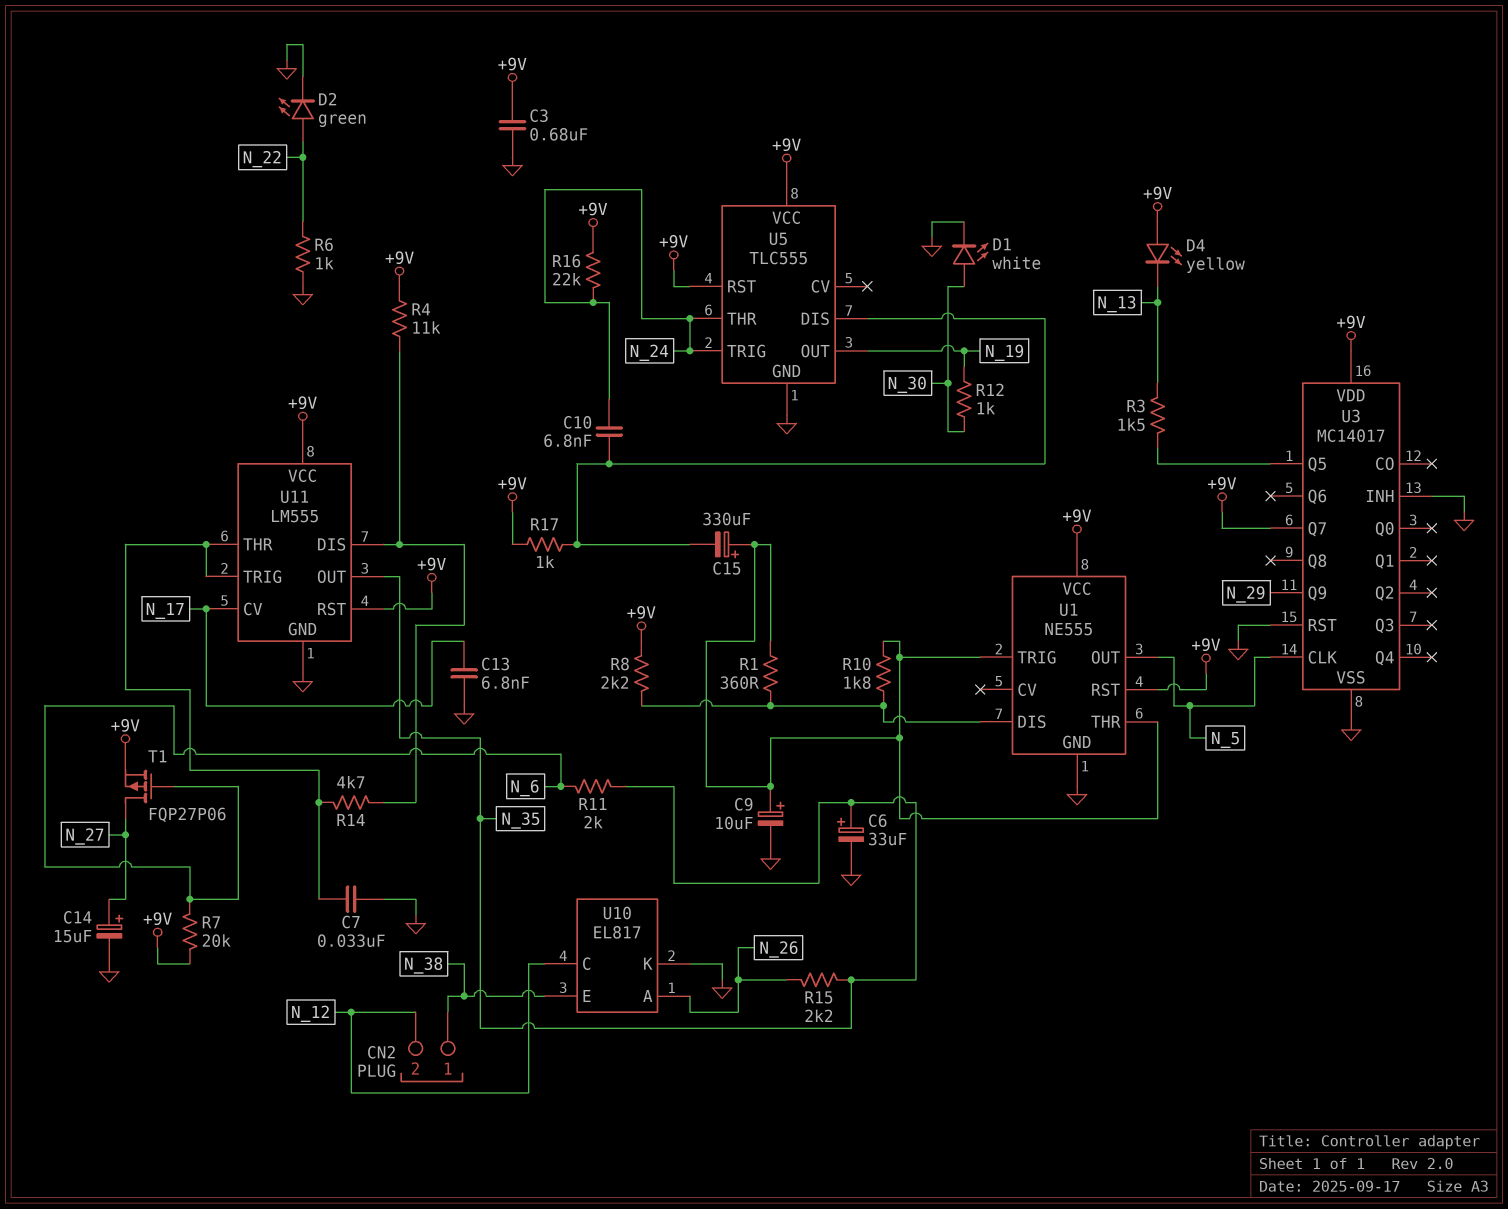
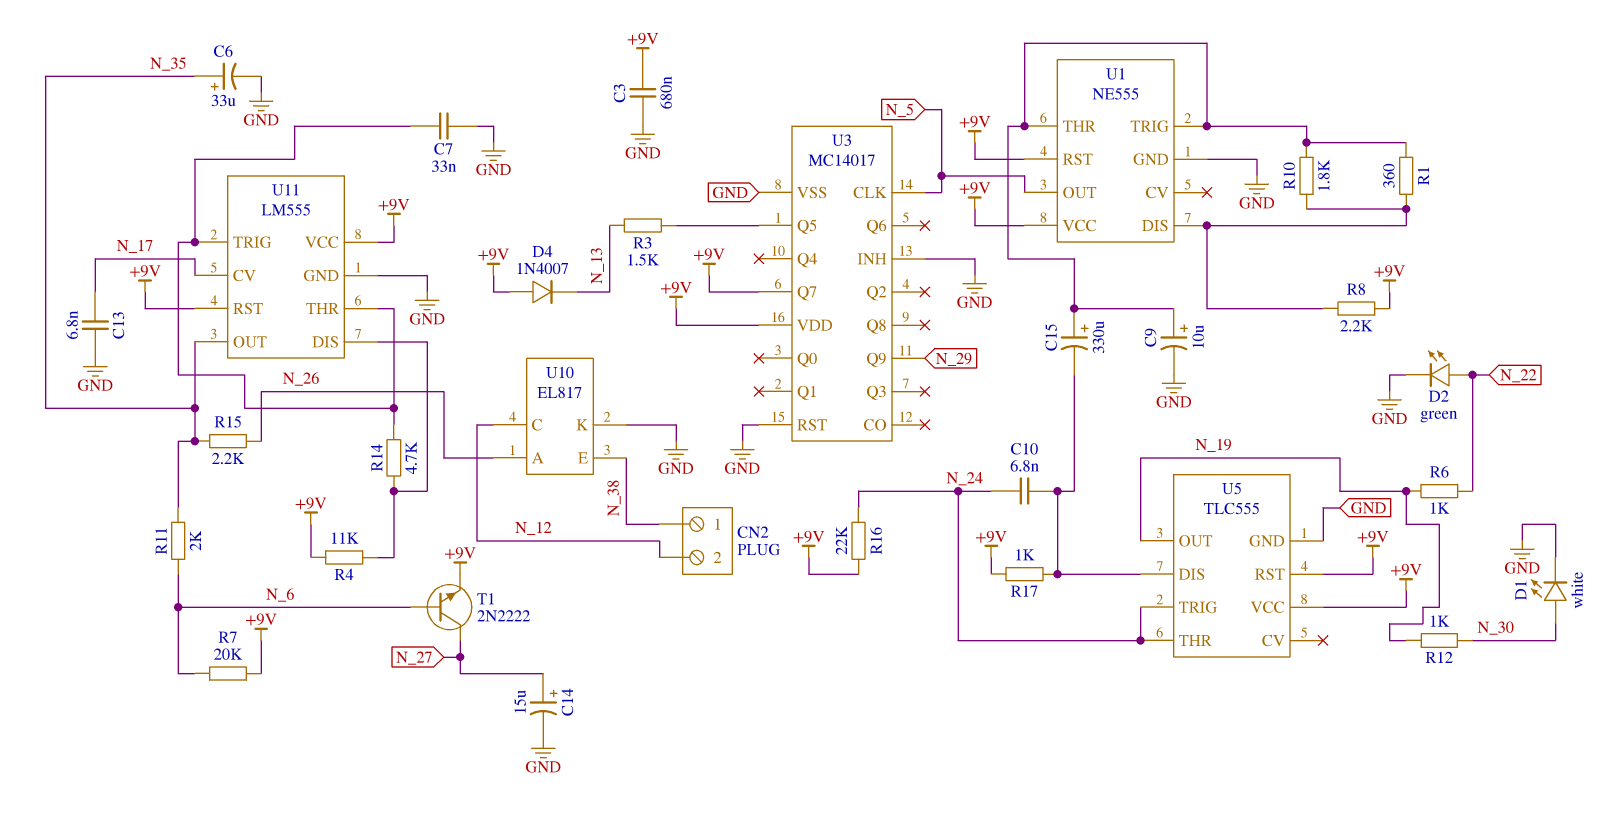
D4: LED yellow (A +9V, K N_13) -> diode 1N4007 (A +9V, K N_13)
R6: 1k (GND, N_22) -> 1k (N_19, N_22)
T1: PMOS FQP27P06 (G N_6, D N_27, S +9V) -> NPN 2N2222 (B N_6, C N_27, E +9V)

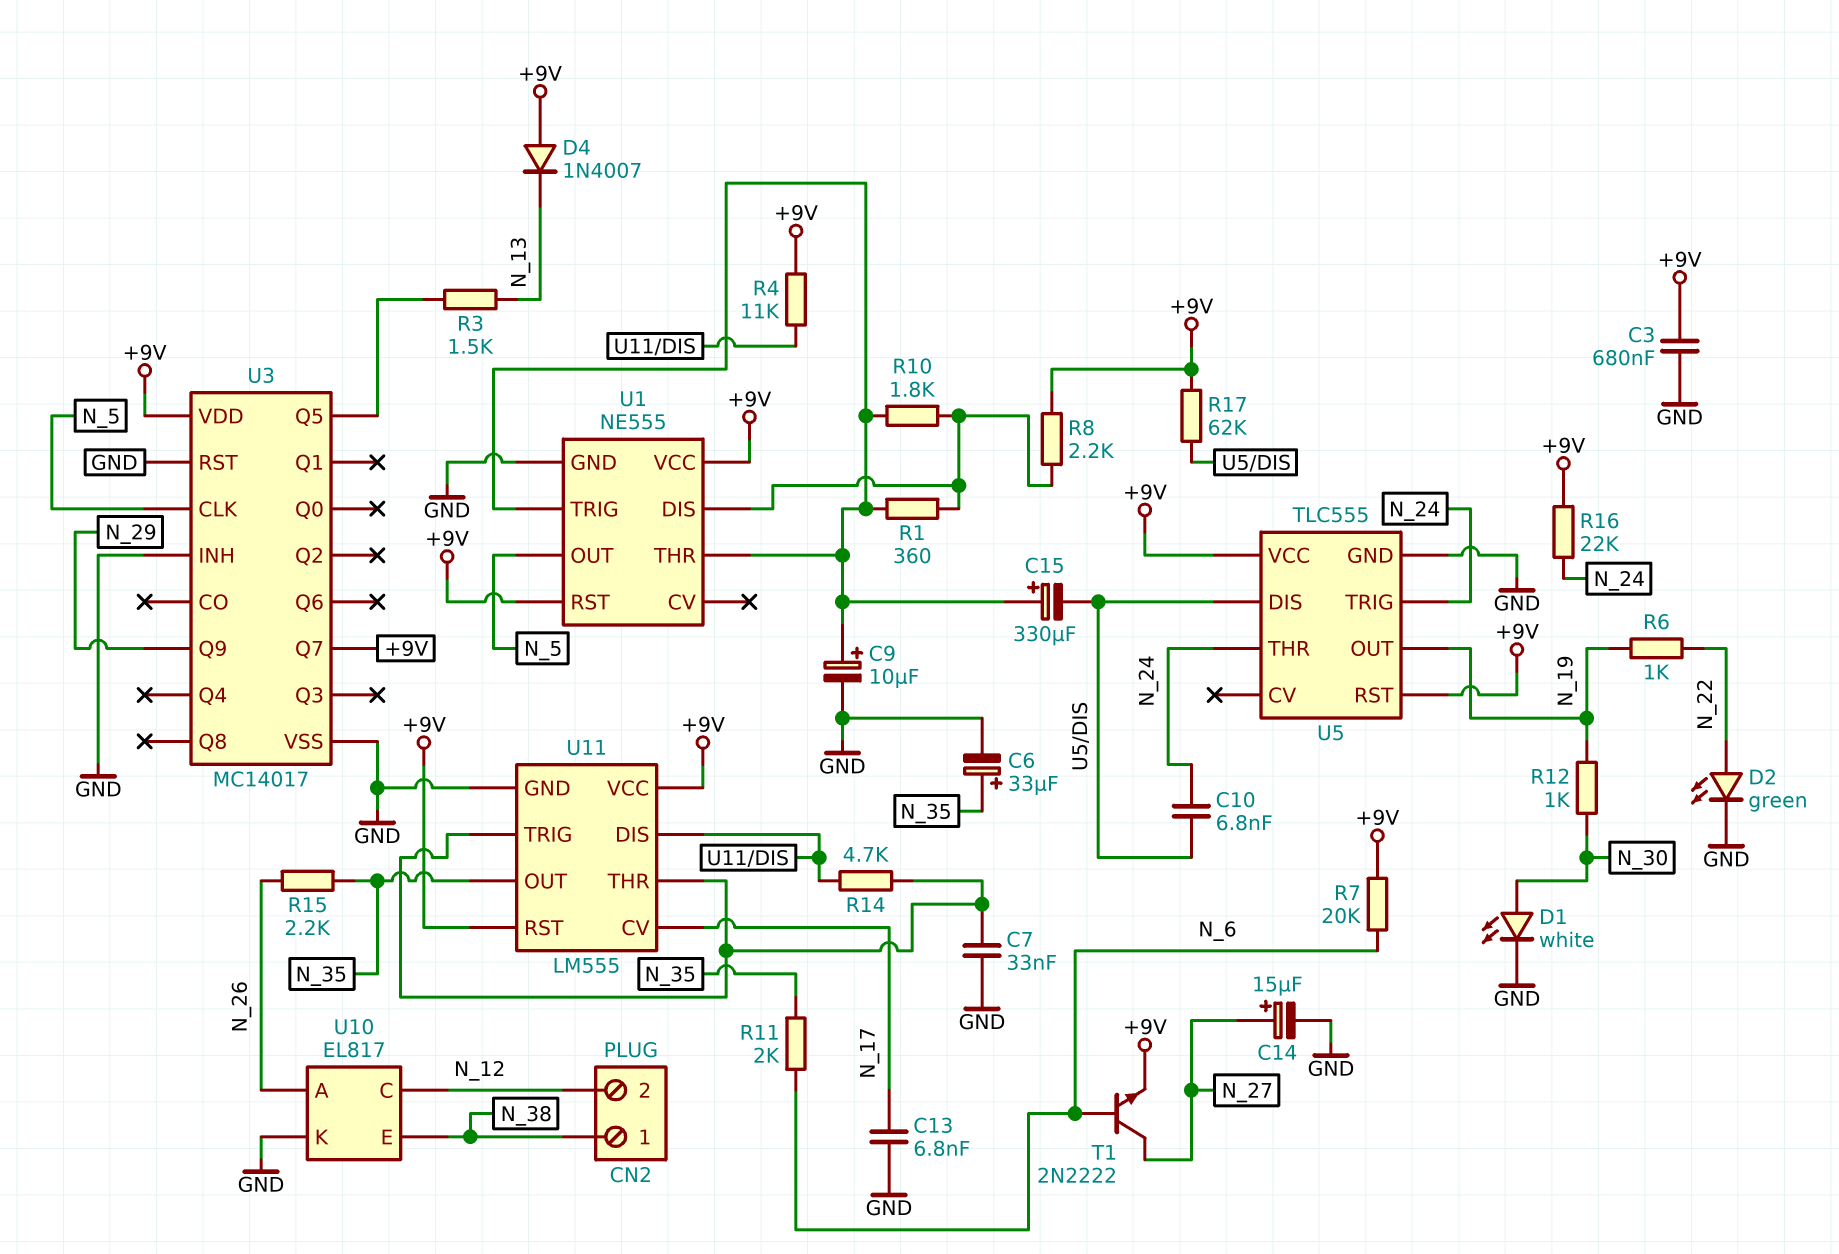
R17: 1k (+9V, U5/DIS) -> 62k (+9V, U5/DIS)

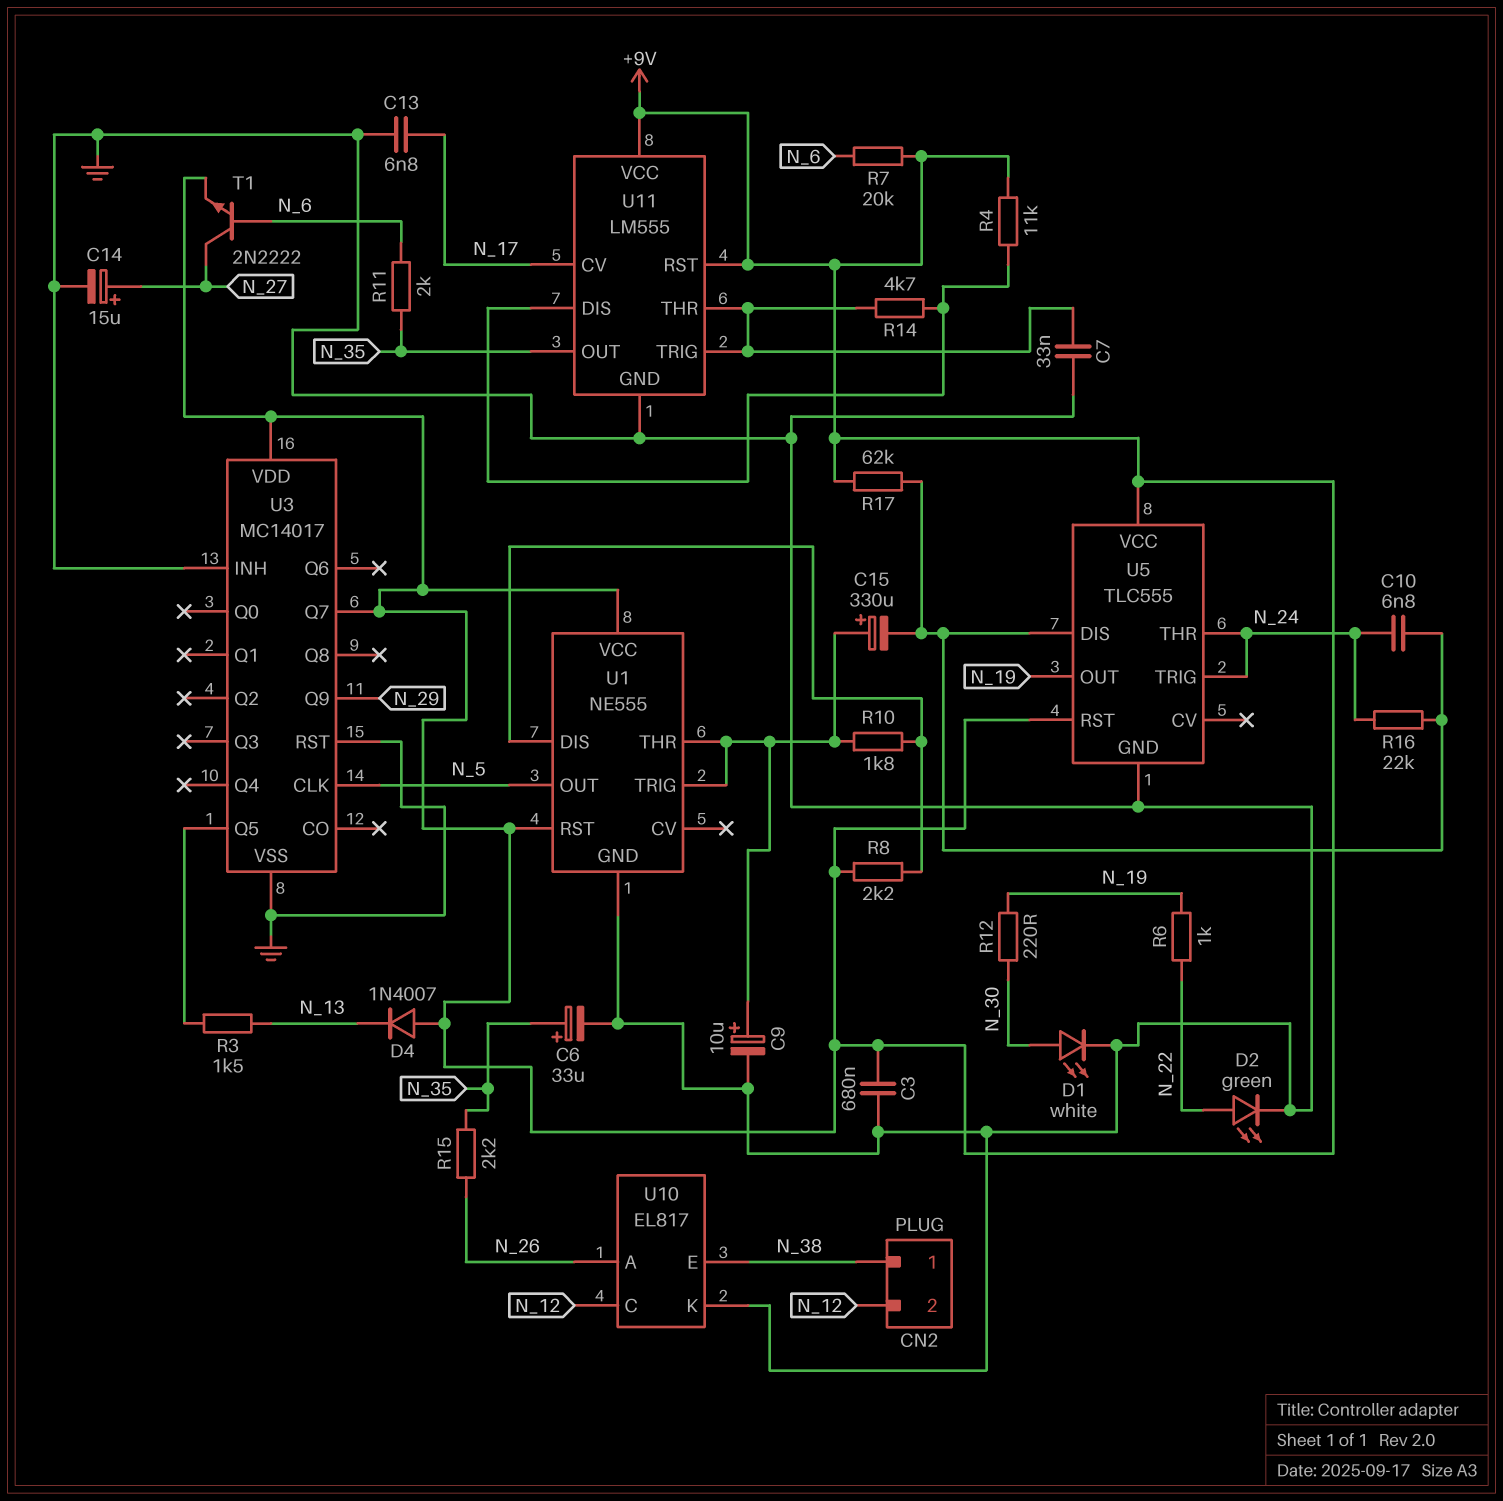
R1: 360 (U1/DIS, U1/THR) -> none
R12: 1k (N_19, N_30) -> 220 (N_19, N_30)
R16: 22k (+9V, N_24) -> 22k (N_24, U5/DIS)

